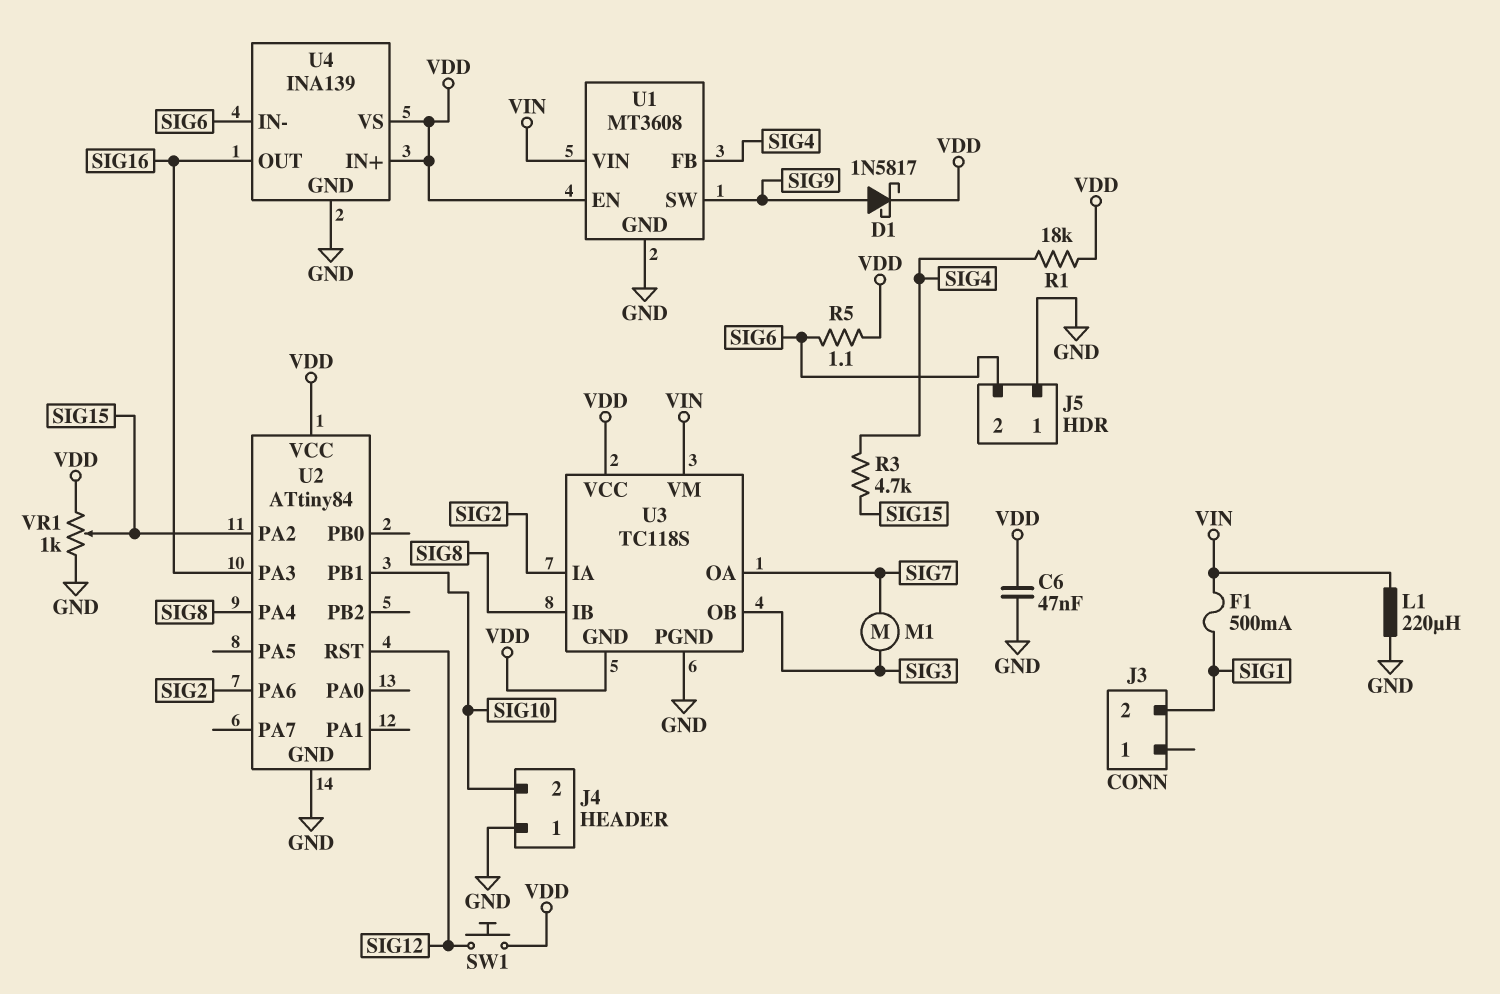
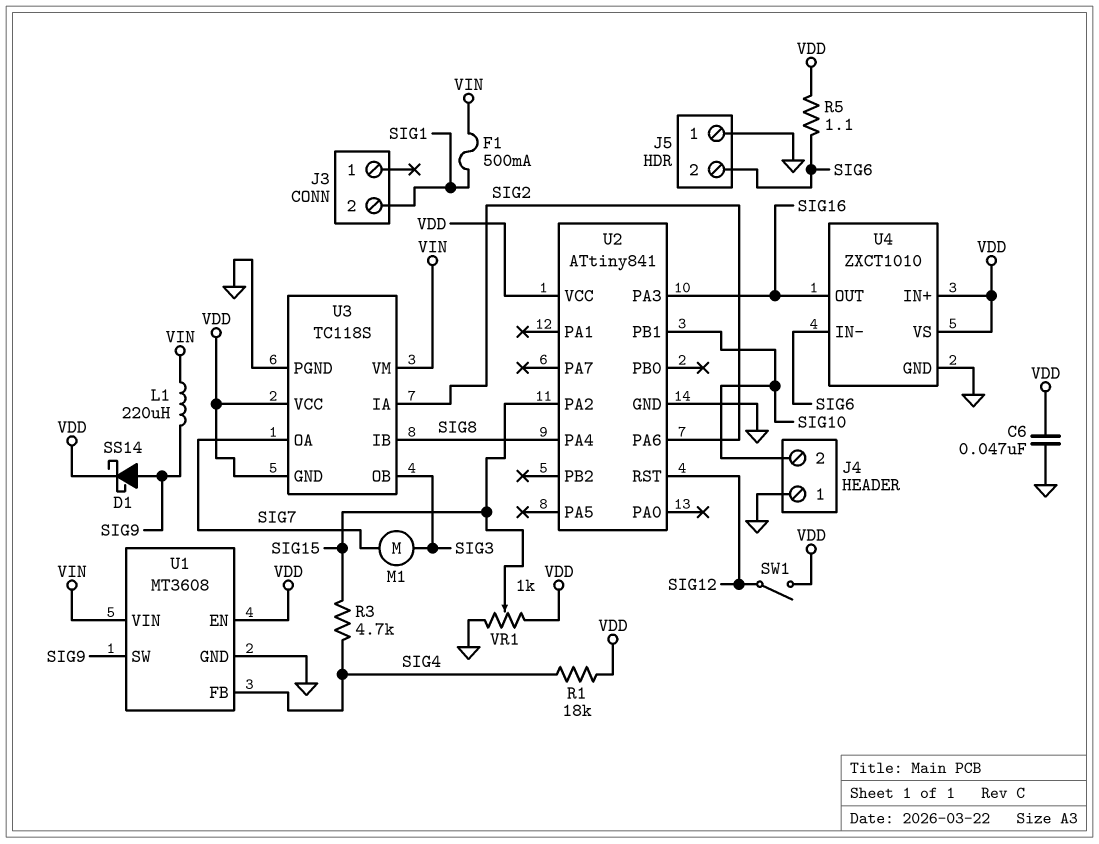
D1: schottky 1N5817 (A SIG9, K VDD) -> schottky SS14 (A SIG9, K VDD)
L1: 220uH (GND, VIN) -> 220uH (SIG9, VIN)
SW1: button (SIG12, VDD) -> switch (SIG12, VDD)
U2: ATtiny84 -> ATtiny841
U4: INA139 -> ZXCT1010

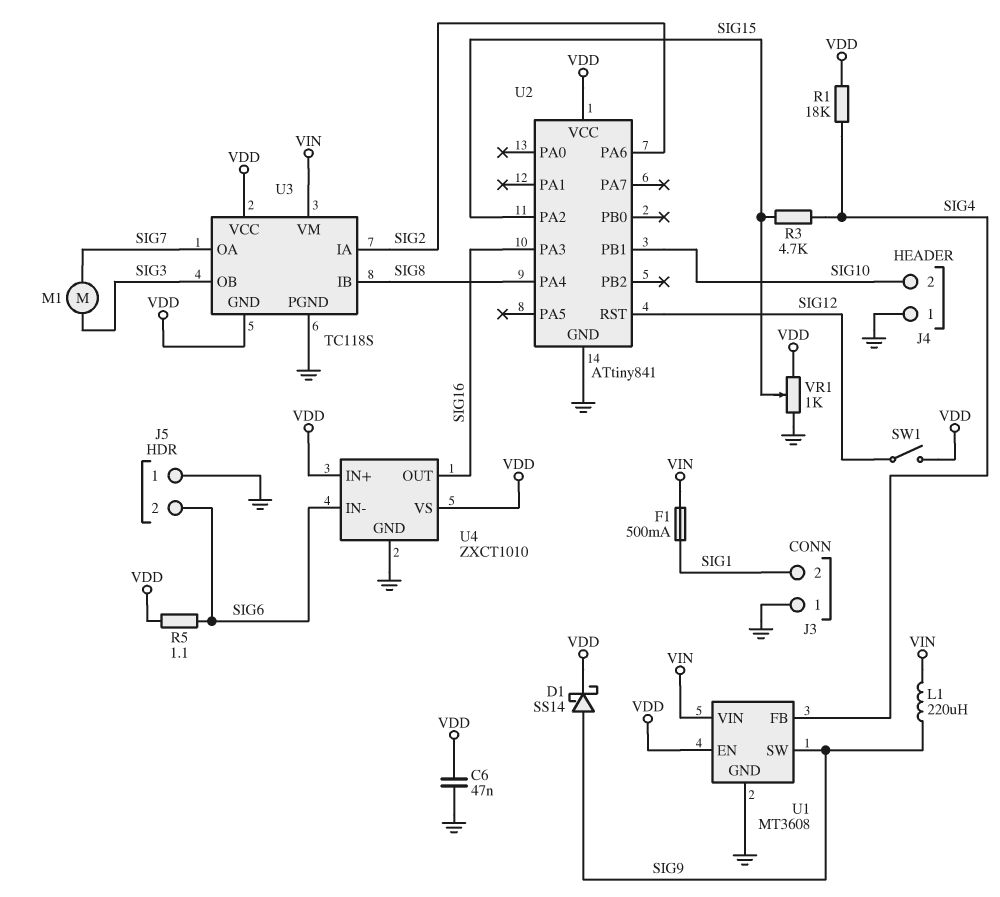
J3 pin 1: none -> GND

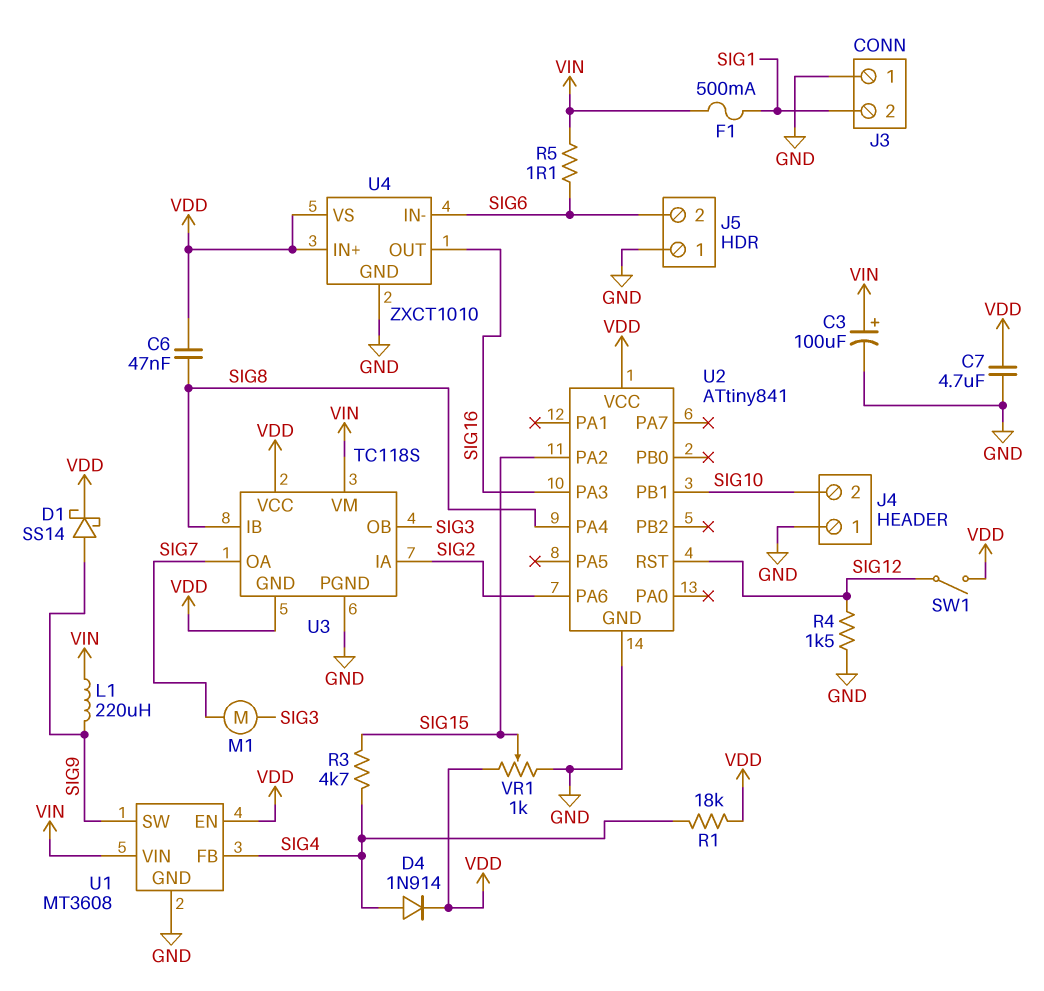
C3: none -> 100uF (plus VIN, minus GND)
C6: 47nF (GND, VDD) -> 47nF (SIG8, VDD)
C7: none -> 4.7uF (GND, VDD)
D4: none -> diode 1N914 (A SIG4, K VDD)
R4: none -> 1.5k (GND, SIG12)
R5: 1.1 (SIG6, VDD) -> 1.1 (SIG6, VIN)

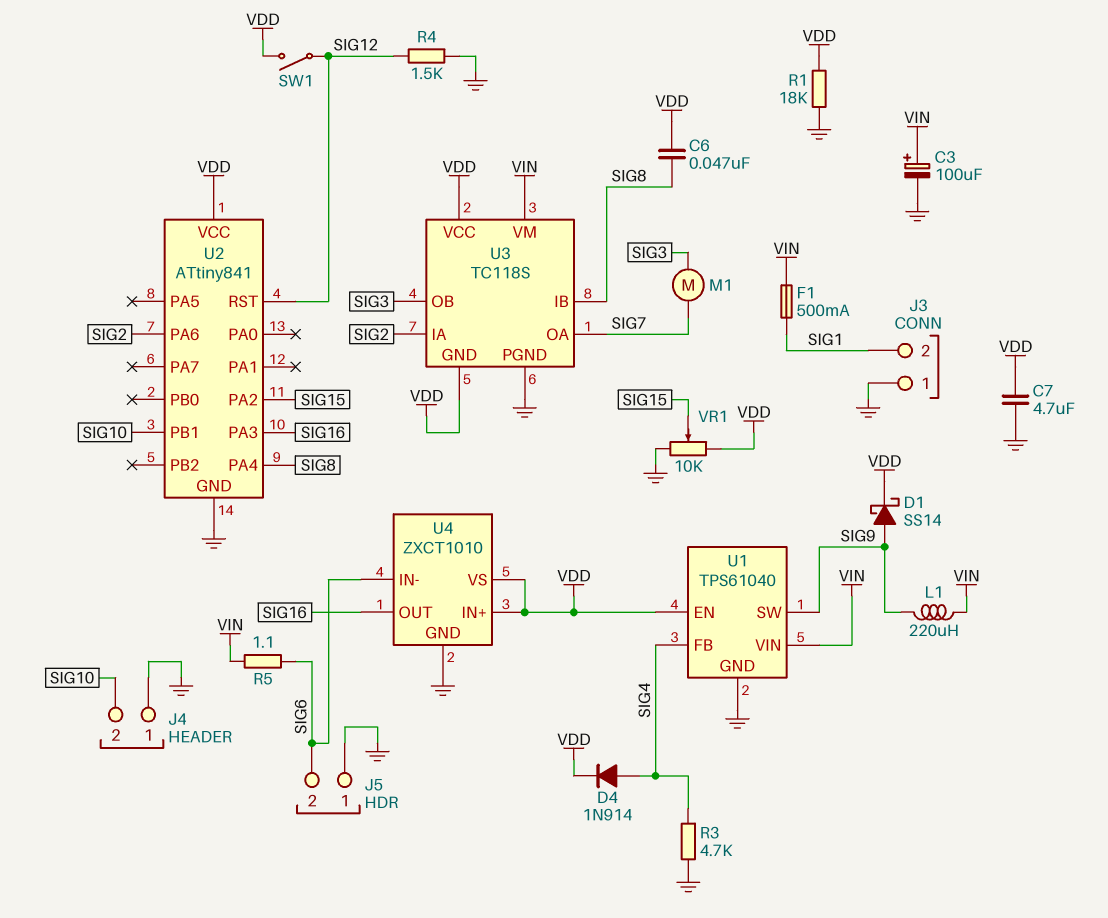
R1: 18k (SIG4, VDD) -> 18k (GND, VDD)
R3: 4.7k (SIG4, SIG15) -> 4.7k (GND, SIG4)
U1: MT3608 -> TPS61040
VR1: 1k (GND, VDD, wiper SIG15) -> 10k (GND, VDD, wiper SIG15)

